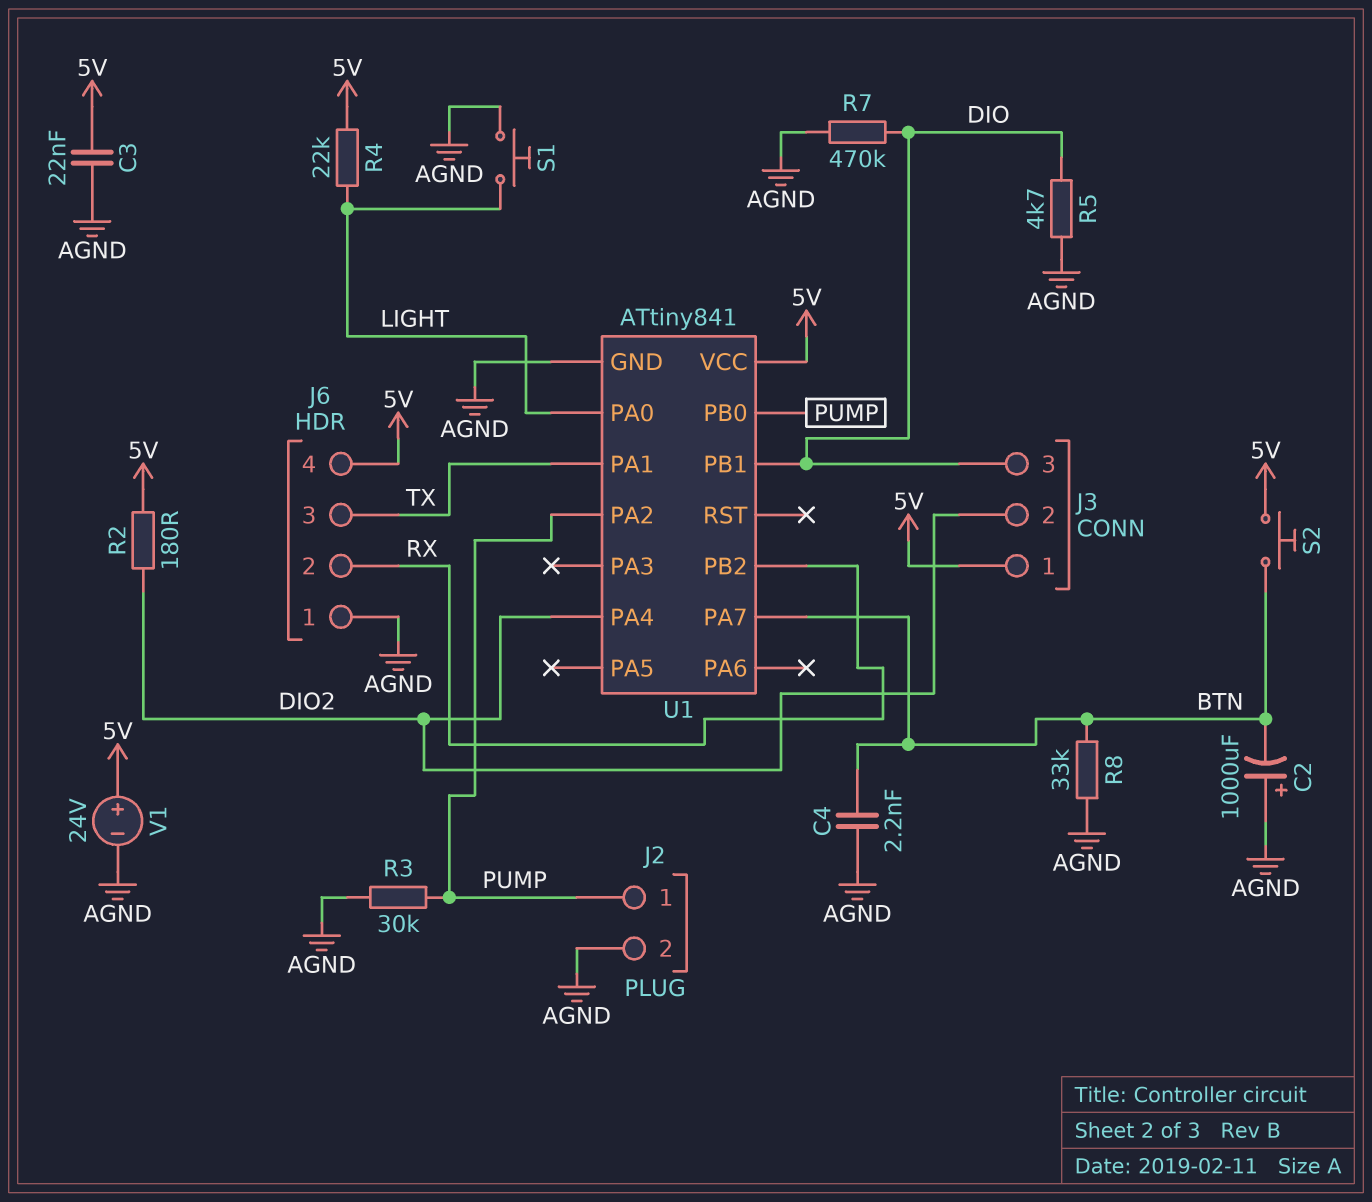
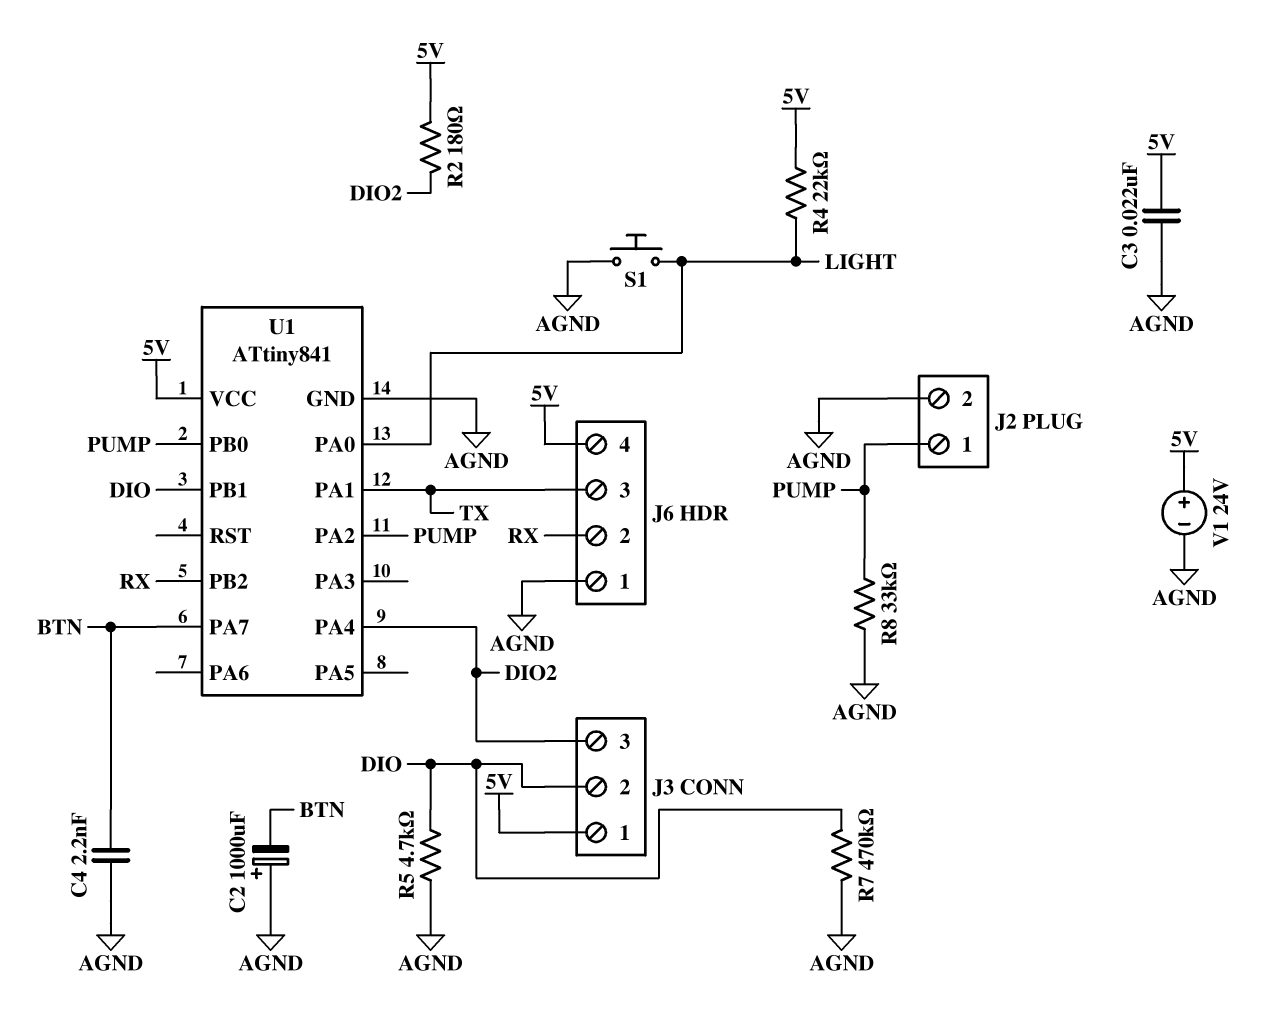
J3 pin 2: DIO2 -> DIO
J3 pin 3: DIO -> DIO2
R3: 30k (AGND, PUMP) -> none
R8: 33k (AGND, BTN) -> 33k (AGND, PUMP)
S2: button (5V, BTN) -> none

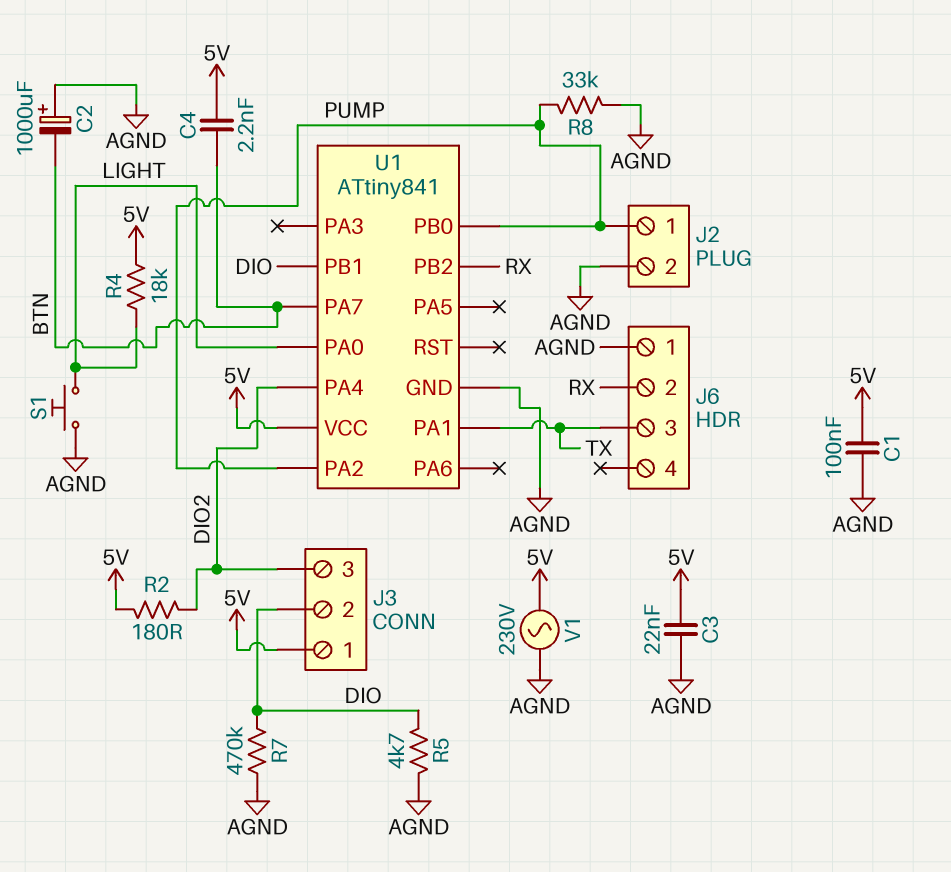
C1: none -> 100nF (5V, AGND)
C4: 2.2nF (AGND, BTN) -> 2.2nF (5V, BTN)
J6 pin 4: 5V -> none
R4: 22k (5V, LIGHT) -> 18k (5V, LIGHT)
V1: 24V (plus 5V, minus AGND) -> AC 230V (5V, AGND)

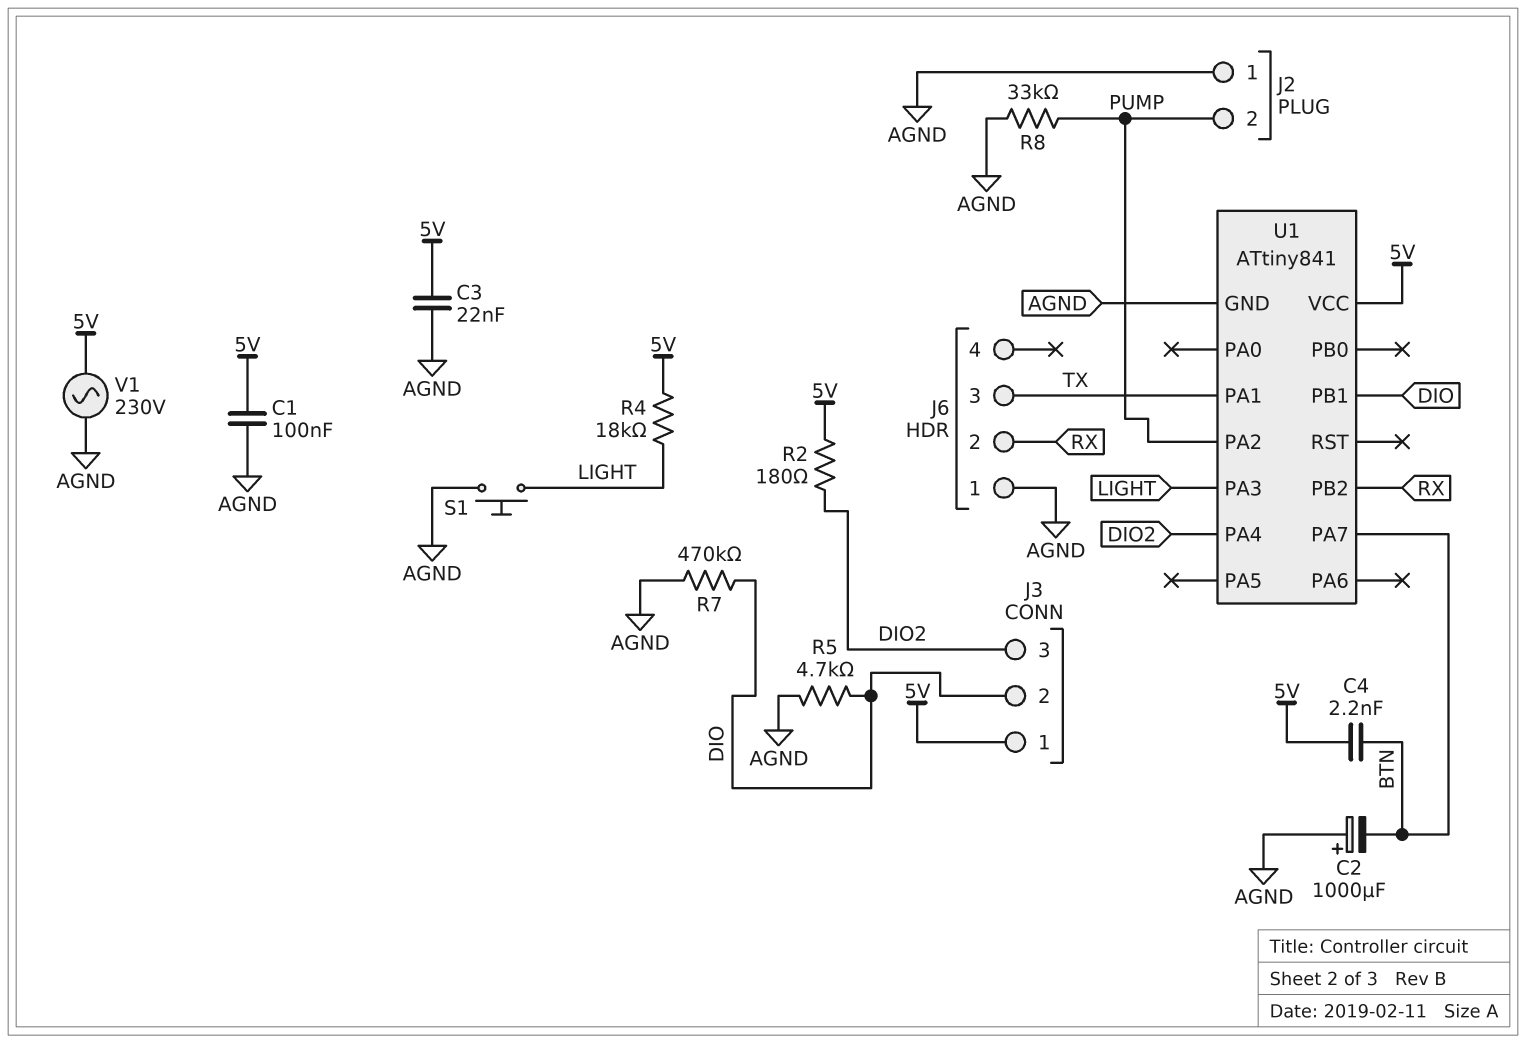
J2 pin 1: PUMP -> AGND
J2 pin 2: AGND -> PUMP
U1 pin PA0: LIGHT -> none
U1 pin PA3: none -> LIGHT
U1 pin PB0: PUMP -> none

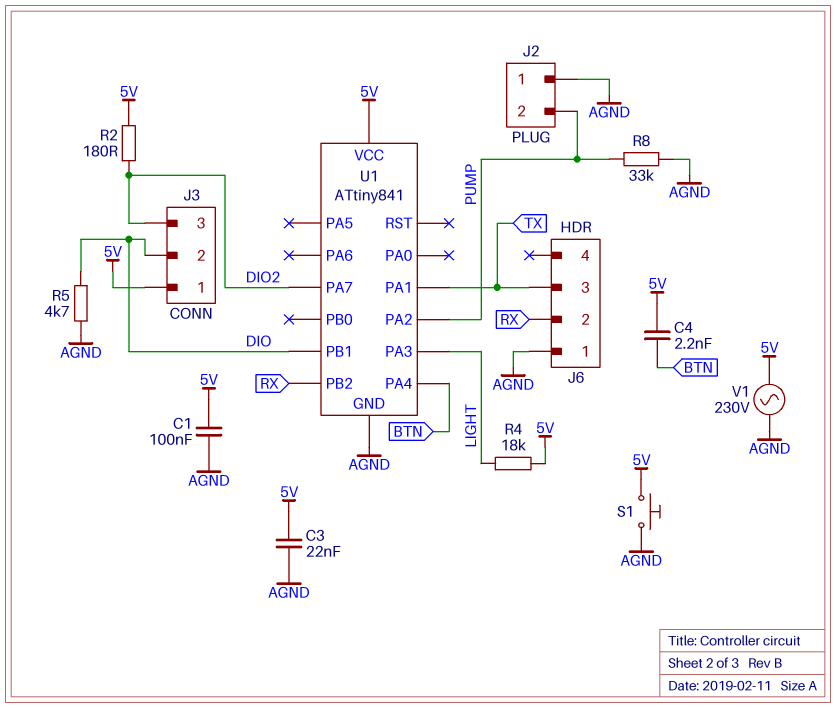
C2: 1000uF (plus AGND, minus BTN) -> none
R7: 470k (AGND, DIO) -> none
S1: button (AGND, LIGHT) -> button (5V, AGND)
U1 pin PA4: DIO2 -> BTN
U1 pin PA7: BTN -> DIO2

